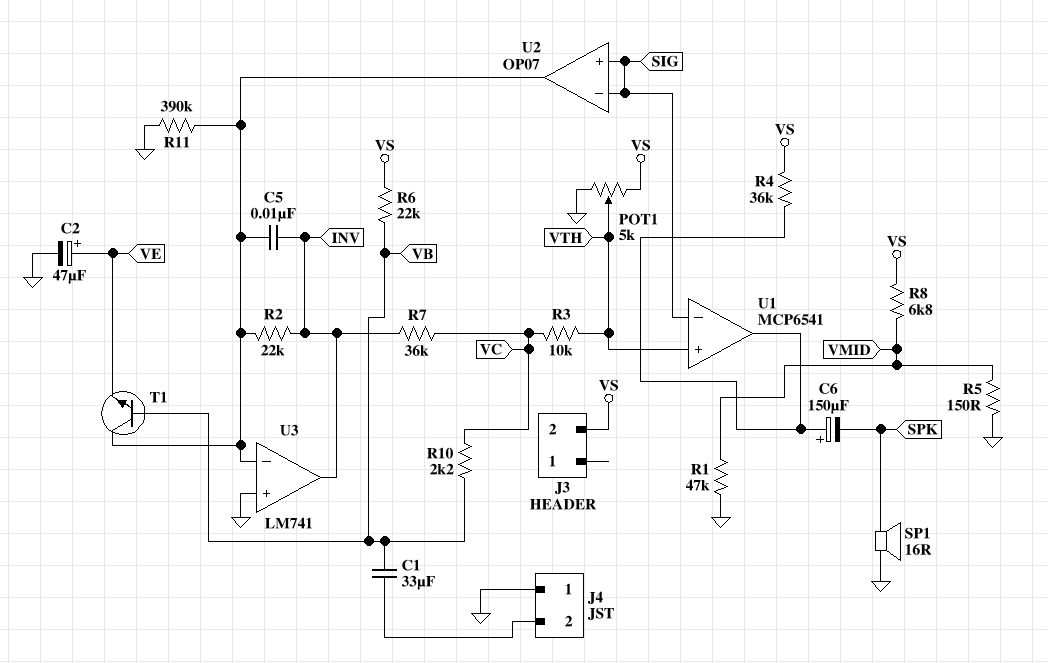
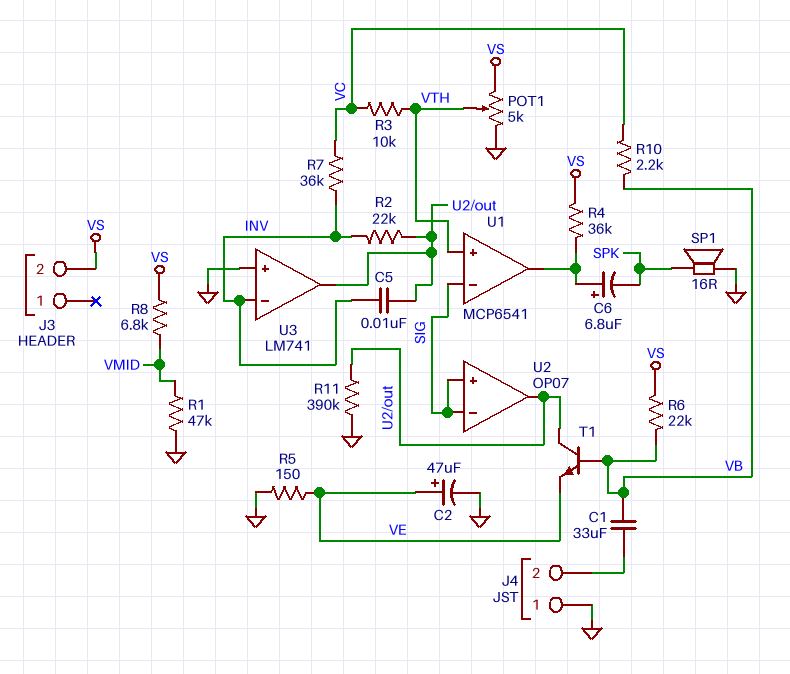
C6: 150uF (plus U1/out, minus SPK) -> 6.8uF (plus U1/out, minus SPK)
R5: 150 (GND, VMID) -> 150 (GND, VE)
U3 pin in-: U2/out -> INV
U3 pin out: INV -> U2/out

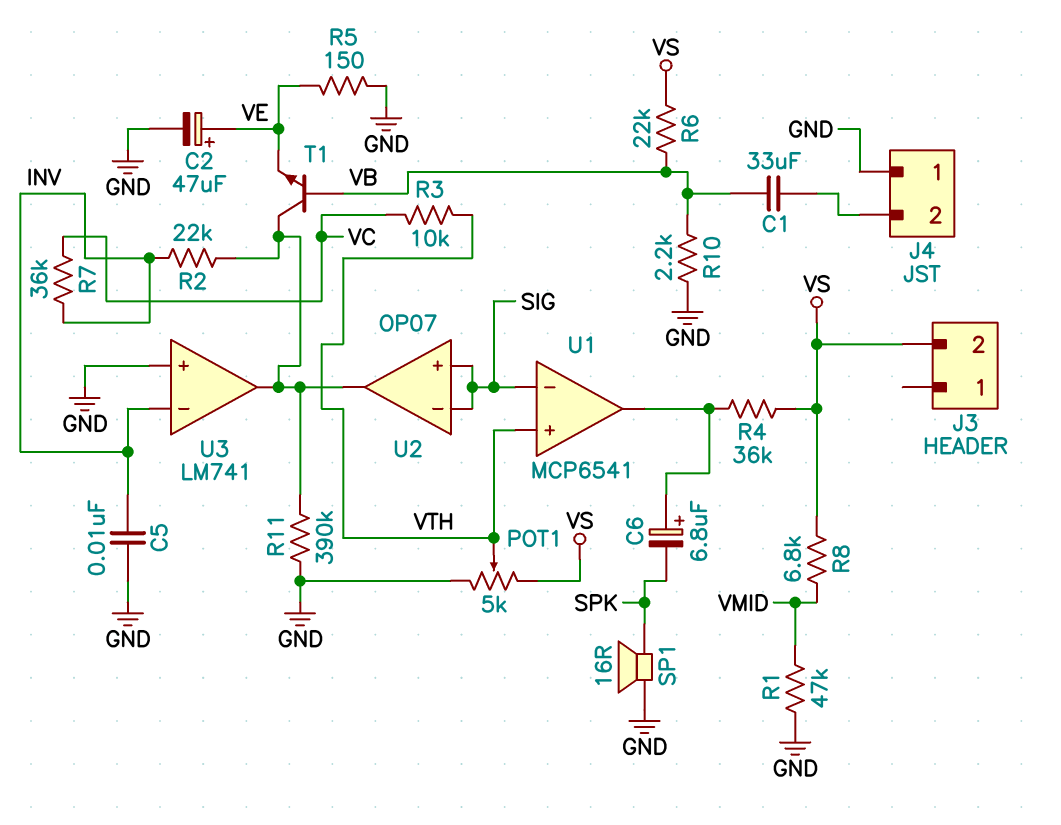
C5: 10nF (INV, U2/out) -> 10nF (GND, INV)
R10: 2.2k (VB, VC) -> 2.2k (GND, VB)

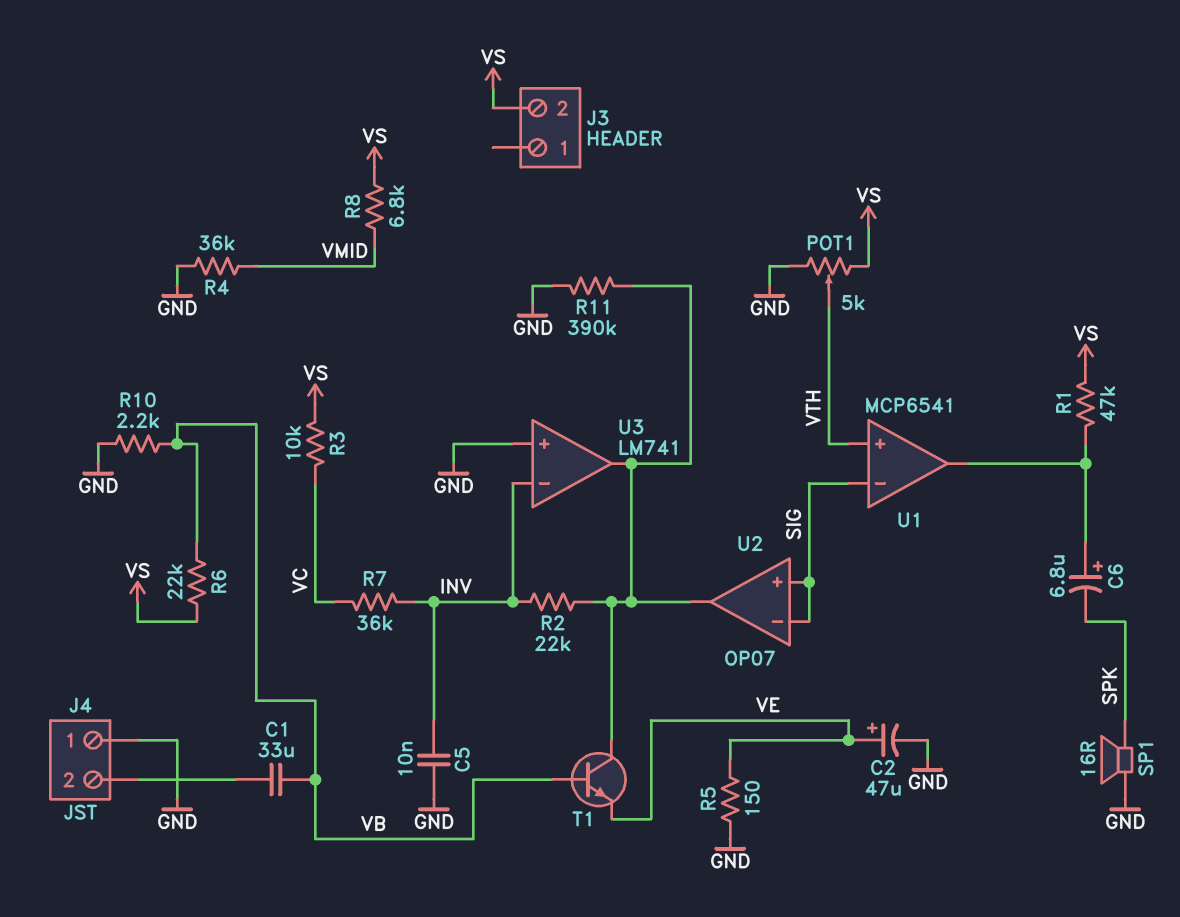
R1: 47k (GND, VMID) -> 47k (U1/out, VS)
R3: 10k (VC, VTH) -> 10k (VC, VS)
R4: 36k (U1/out, VS) -> 36k (GND, VMID)

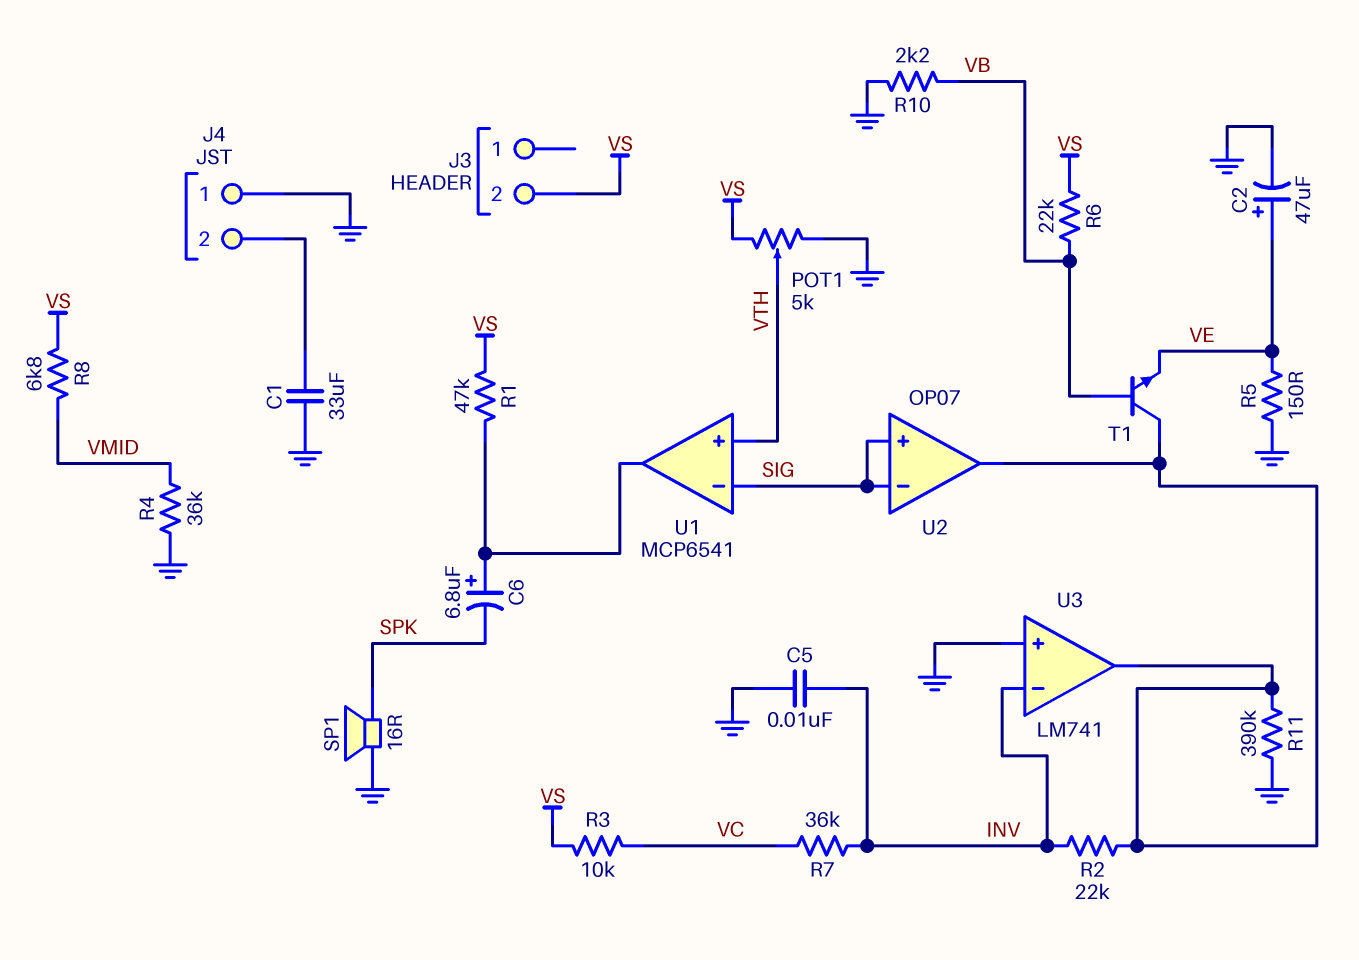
C1: 33uF (J4/2, VB) -> 33uF (GND, J4/2)

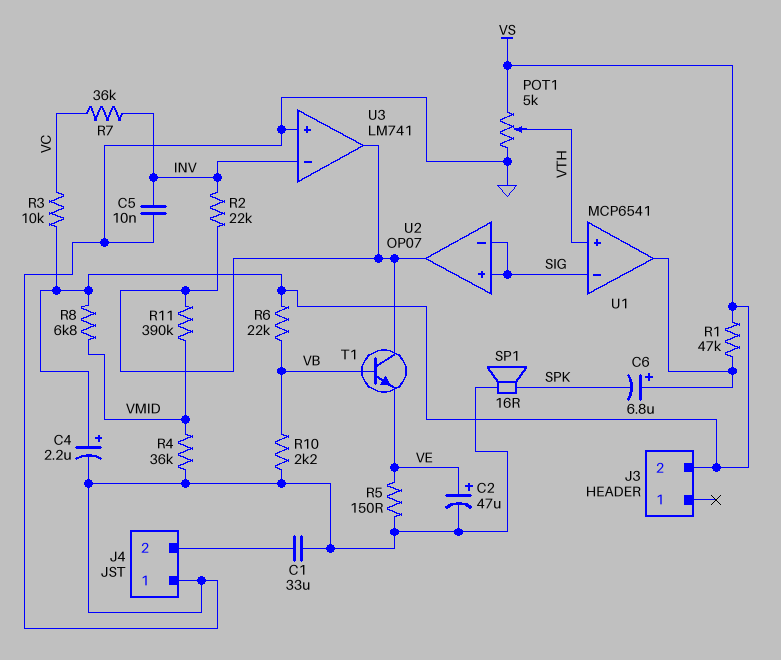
C4: none -> 2.2uF (plus VS, minus GND)
R11: 390k (GND, U2/out) -> 390k (U2/out, VMID)

